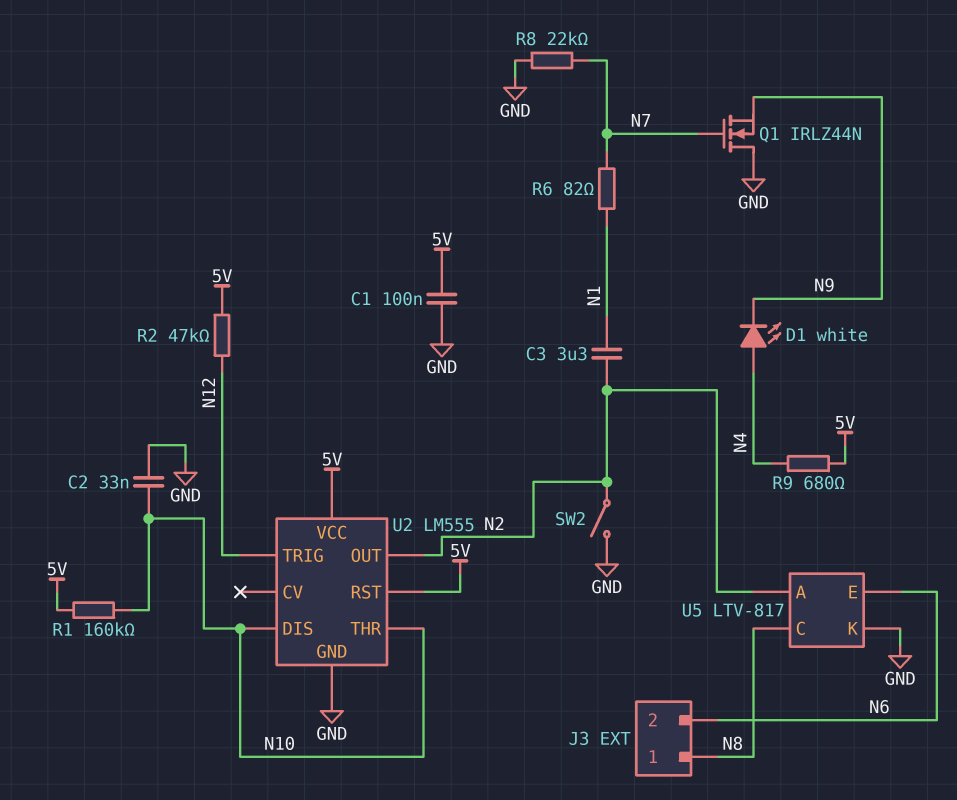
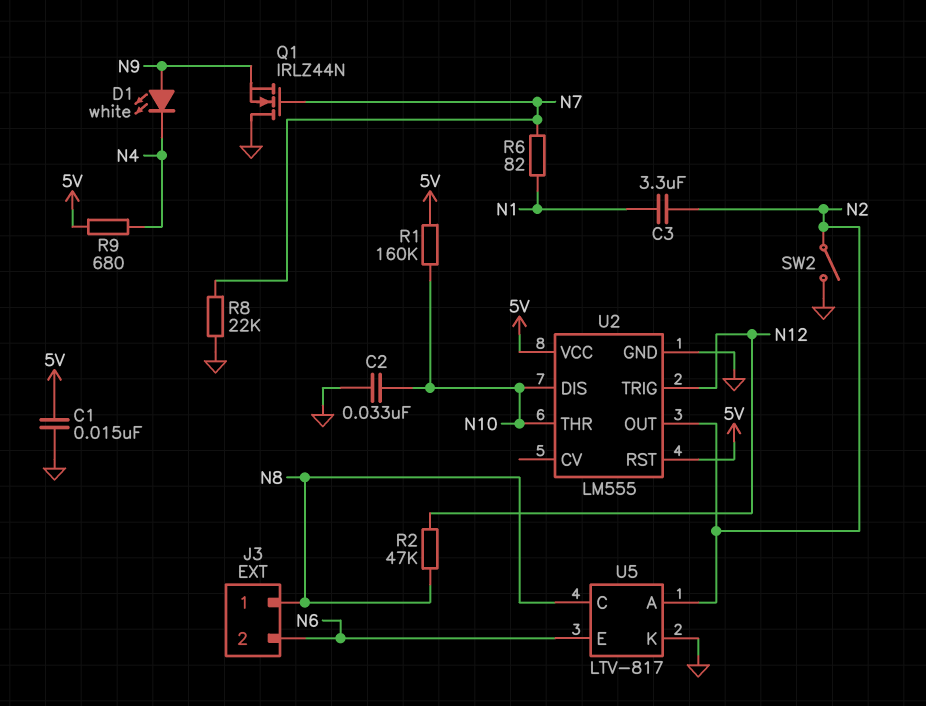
C1: 100nF (5V, GND) -> 15nF (5V, GND)
D1: LED white (A N4, K N9) -> LED white (A N9, K N4)
R2: 47k (5V, N12) -> 47k (N8, N12)

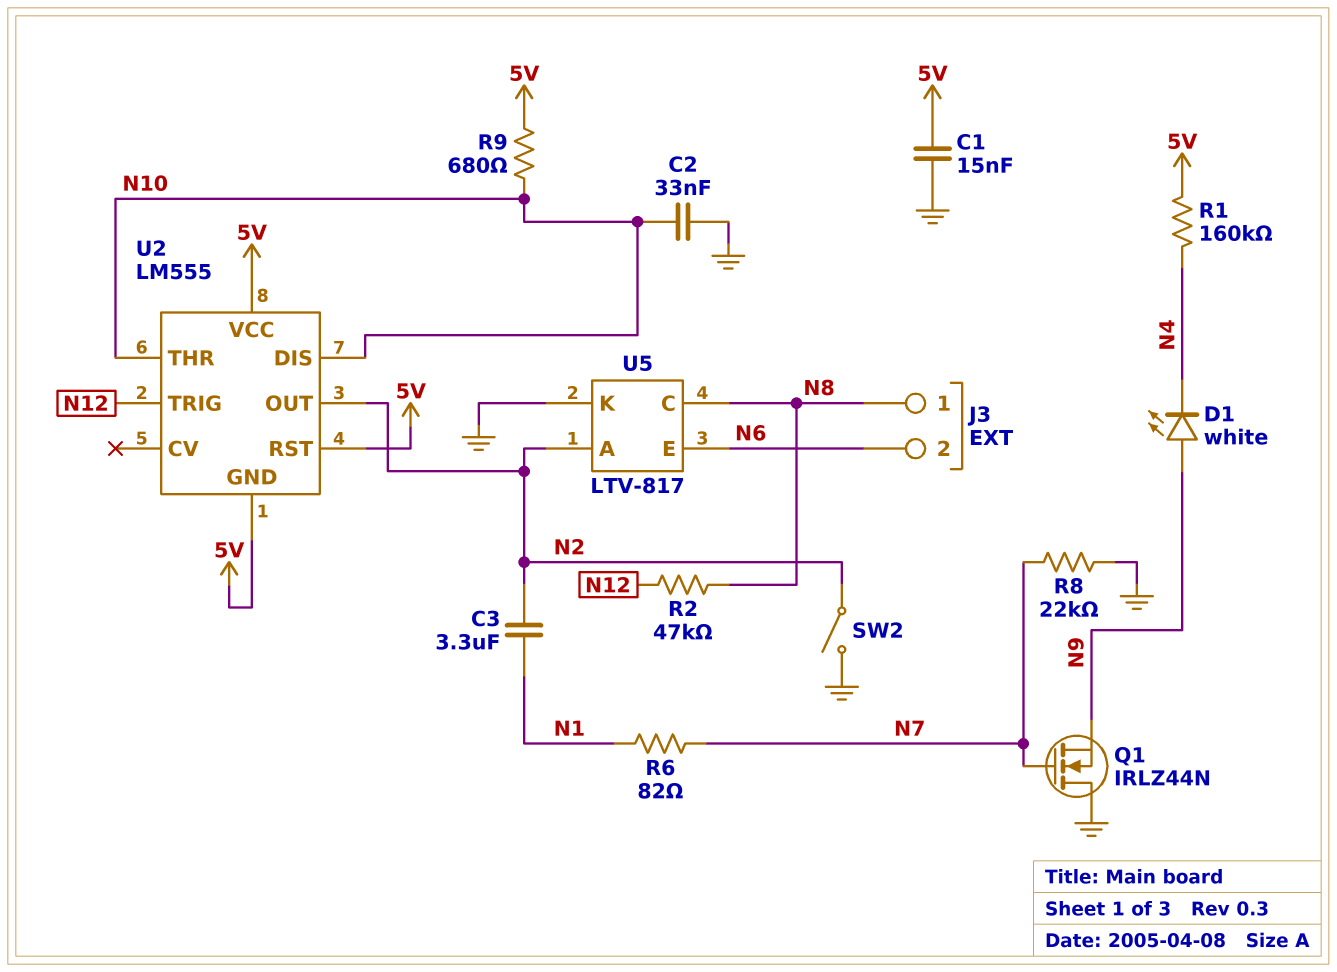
R1: 160k (5V, N10) -> 160k (5V, N4)
R9: 680 (5V, N4) -> 680 (5V, N10)
U2 pin GND: GND -> 5V

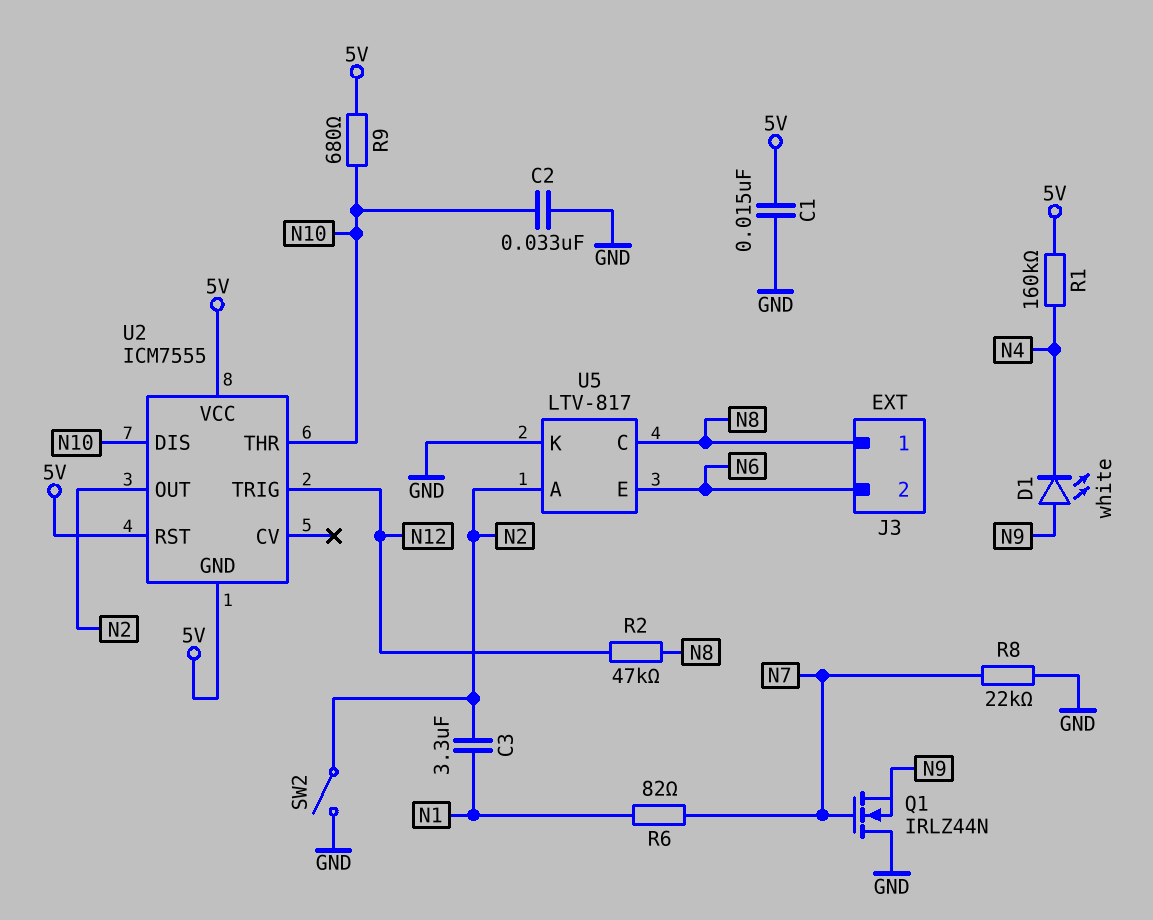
U2: LM555 -> ICM7555

